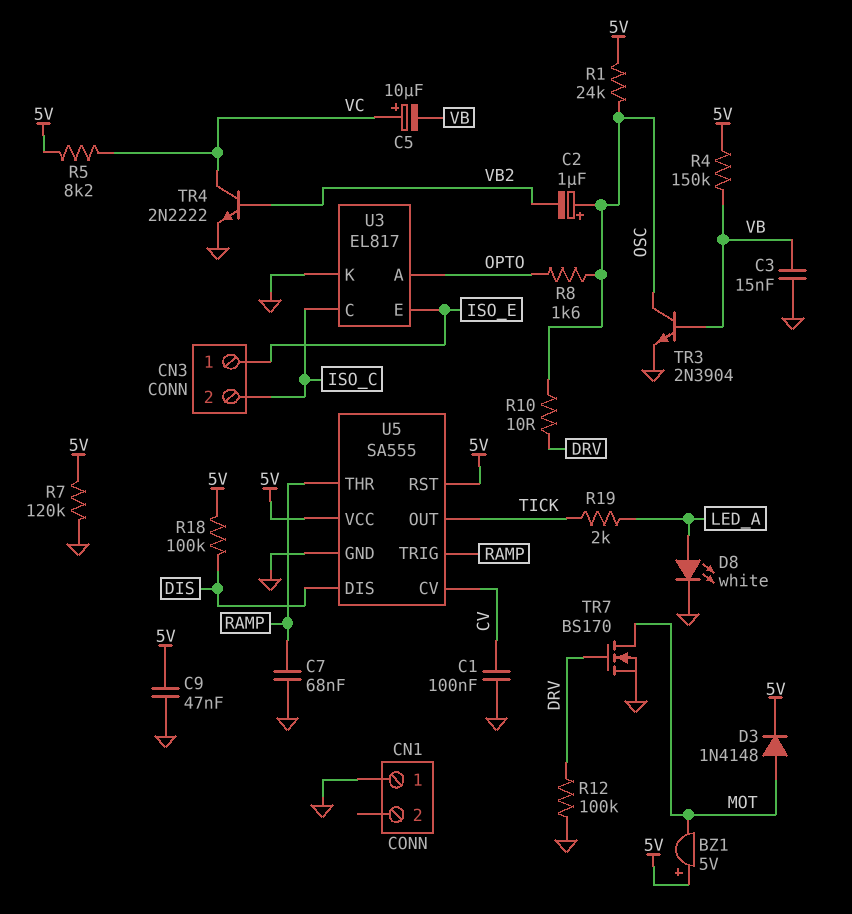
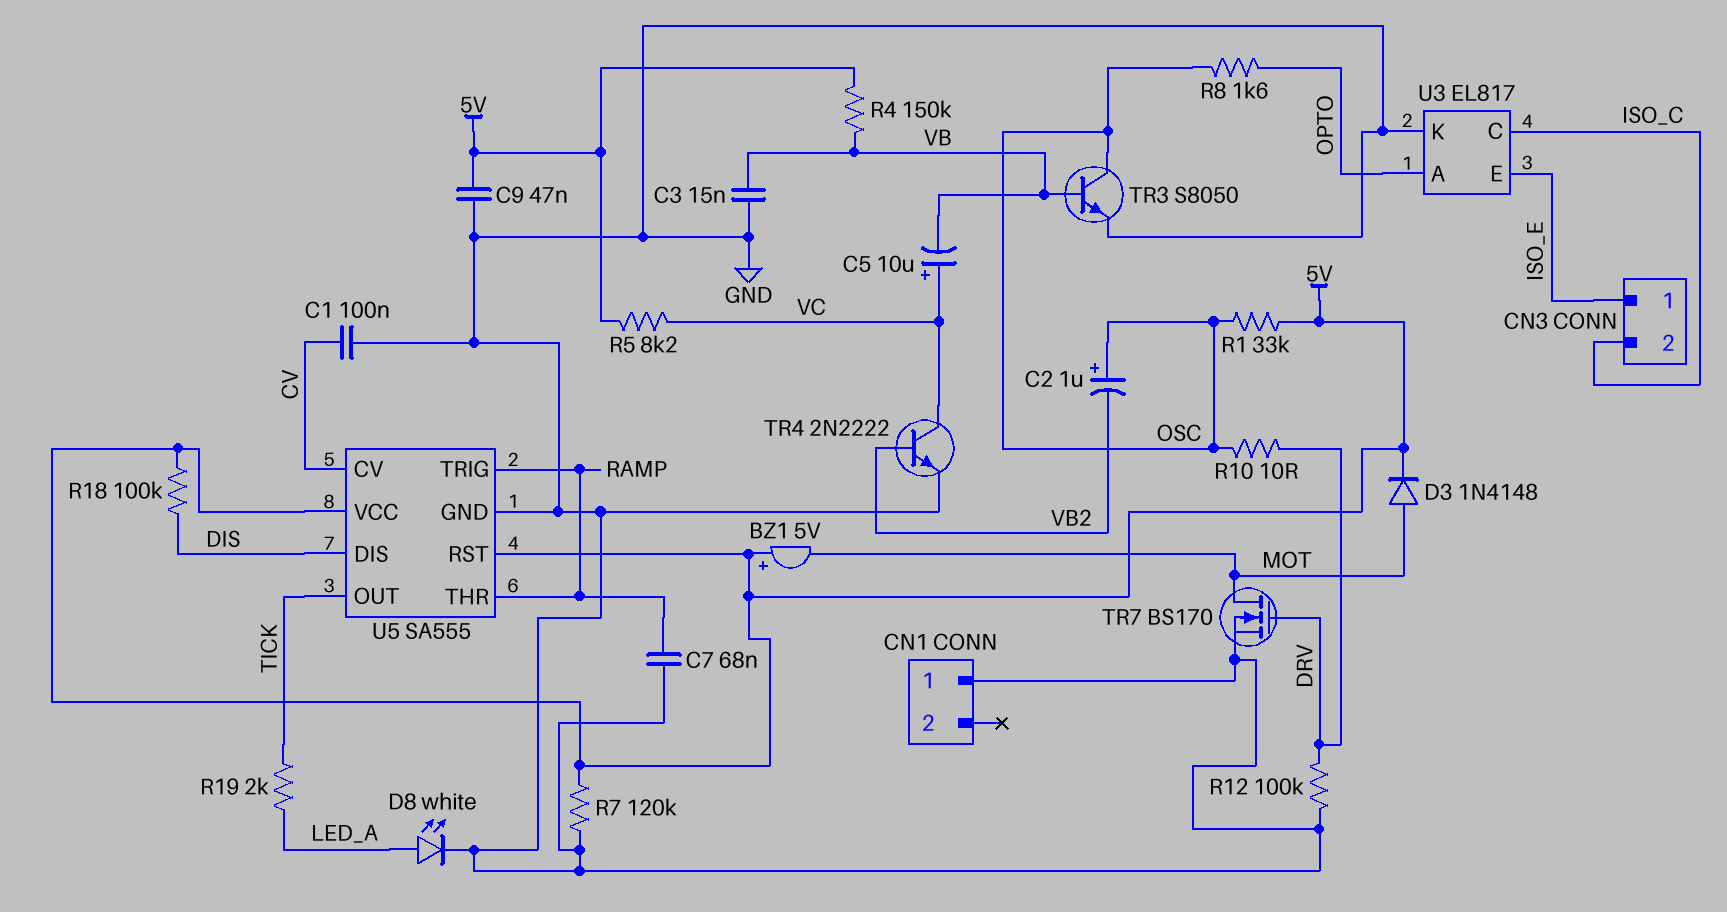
R1: 24k (5V, OSC) -> 33k (5V, OSC)
TR3: NPN 2N3904 (B VB, C OSC, E GND) -> NPN S8050 (B VB, C OSC, E GND)

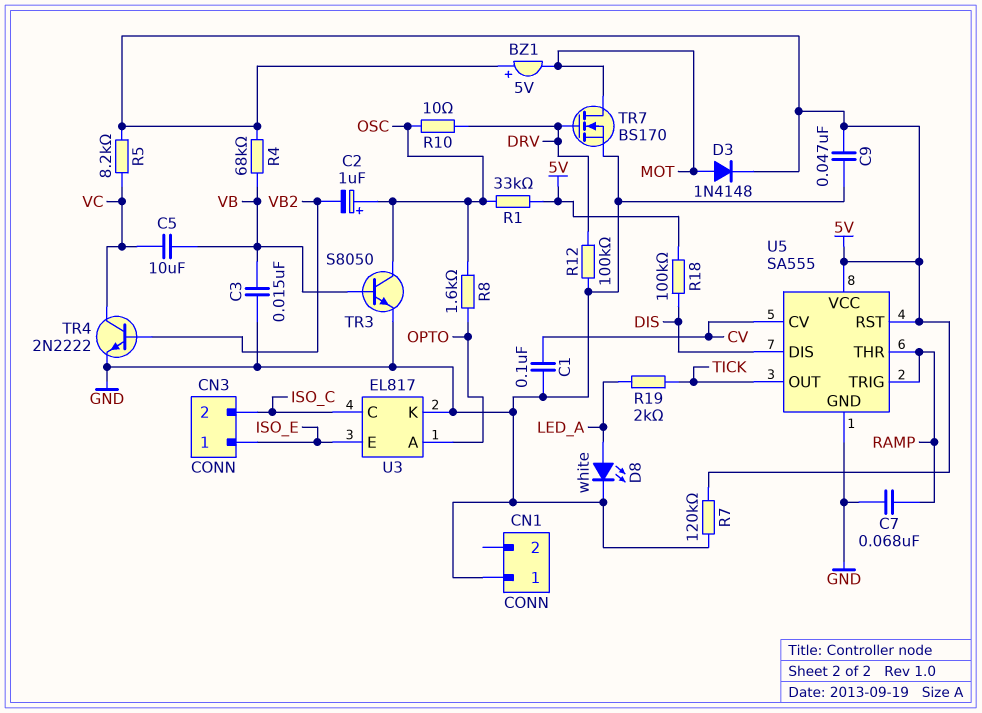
C5: 10uF (plus VC, minus VB) -> 10uF (VB, VC)
R4: 150k (5V, VB) -> 68k (5V, VB)

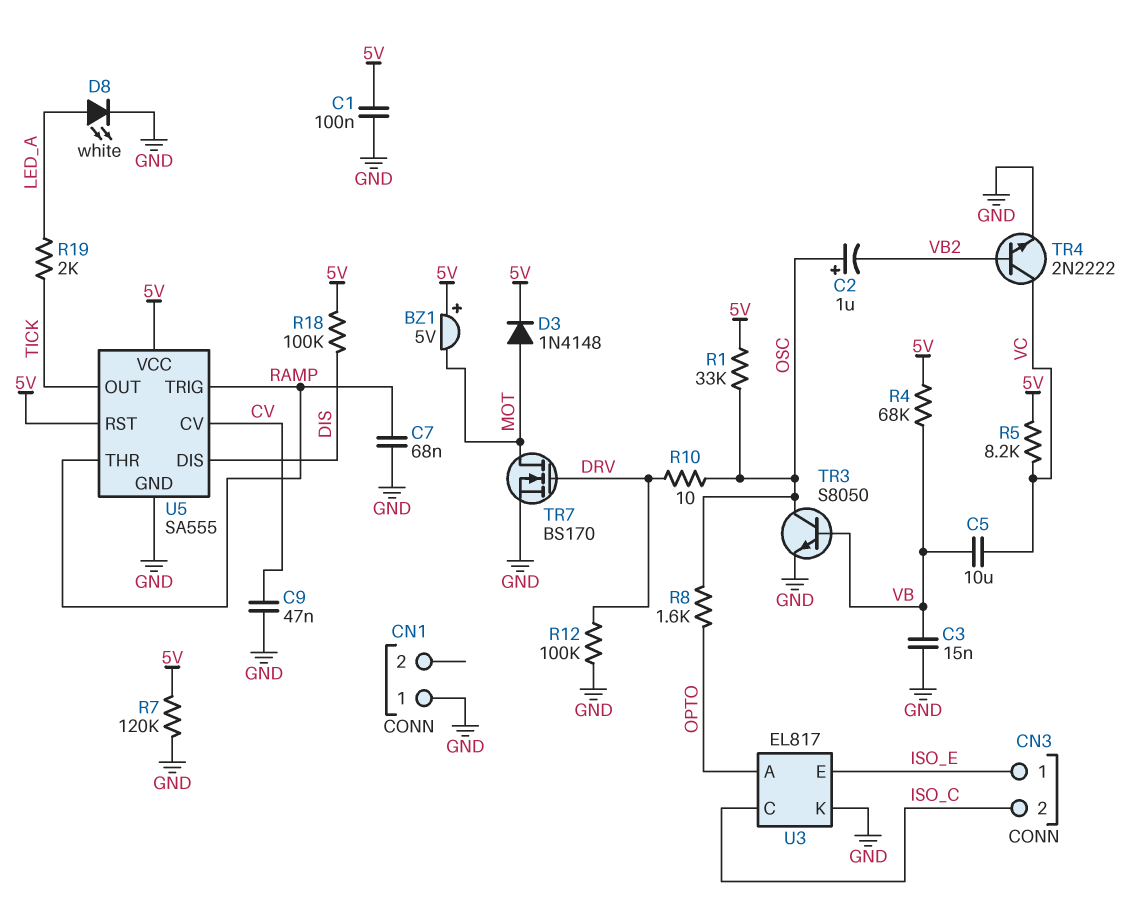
C1: 100nF (CV, GND) -> 100nF (5V, GND)
C9: 47nF (5V, GND) -> 47nF (CV, GND)

